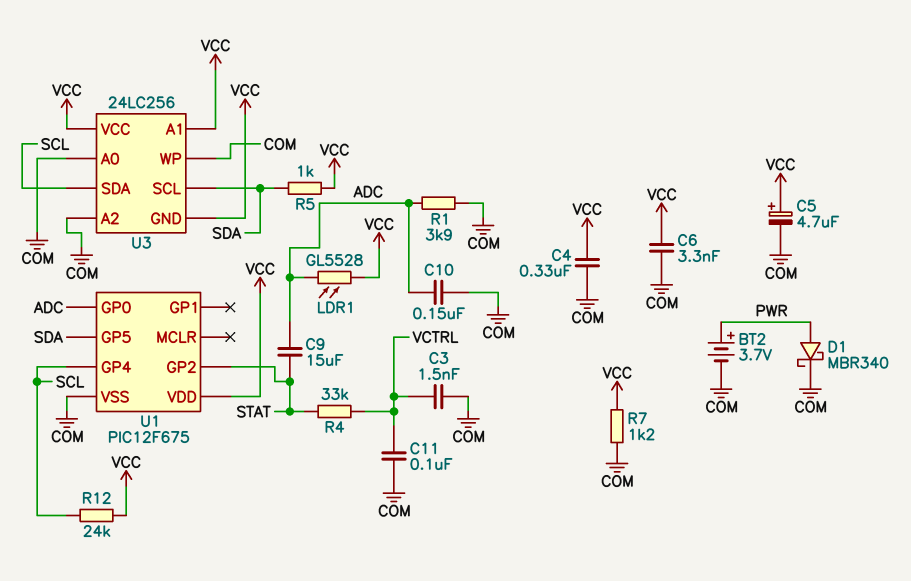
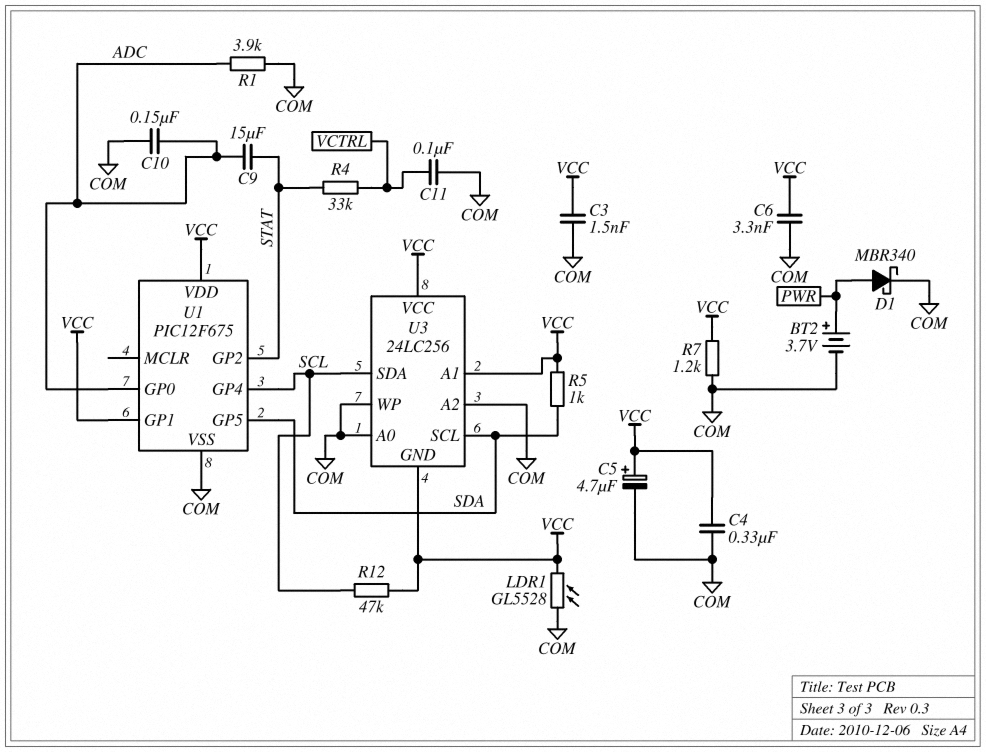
C3: 1.5nF (COM, VCTRL) -> 1.5nF (COM, VCC)
LDR1: GL5528 (ADC, VCC) -> GL5528 (COM, VCC)
R12: 24k (SCL, VCC) -> 47k (SCL, VCC)
U1 pin GP1: none -> VCC

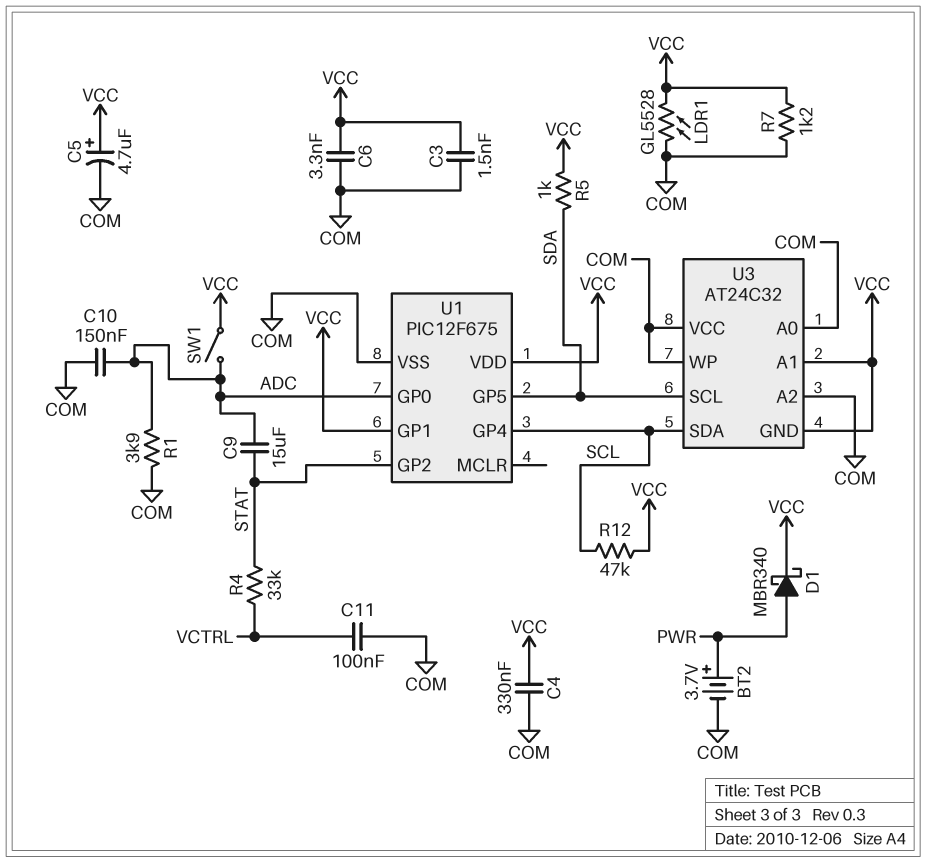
D1: schottky MBR340 (A PWR, K COM) -> schottky MBR340 (A PWR, K VCC)
SW1: none -> switch (ADC, VCC)
U3: 24LC256 -> AT24C32
U3 pin VCC: VCC -> COM

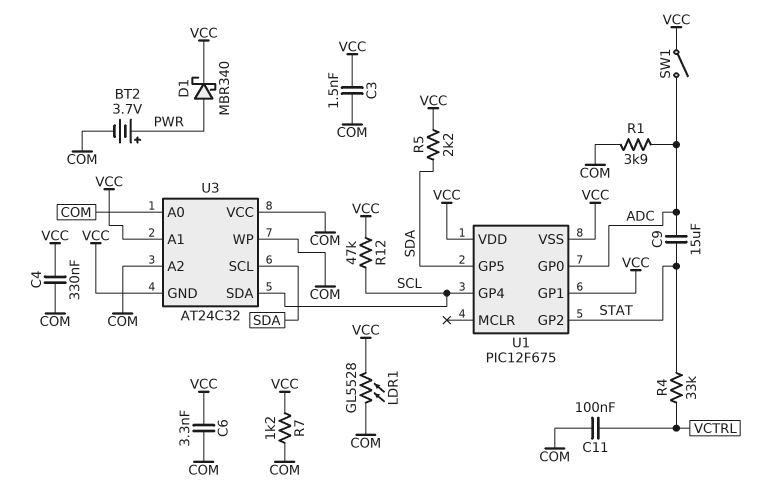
C5: 4.7uF (plus VCC, minus COM) -> none
C10: 150nF (ADC, COM) -> none
R5: 1k (SDA, VCC) -> 2.2k (SDA, VCC)
U1 pin VSS: COM -> VCC

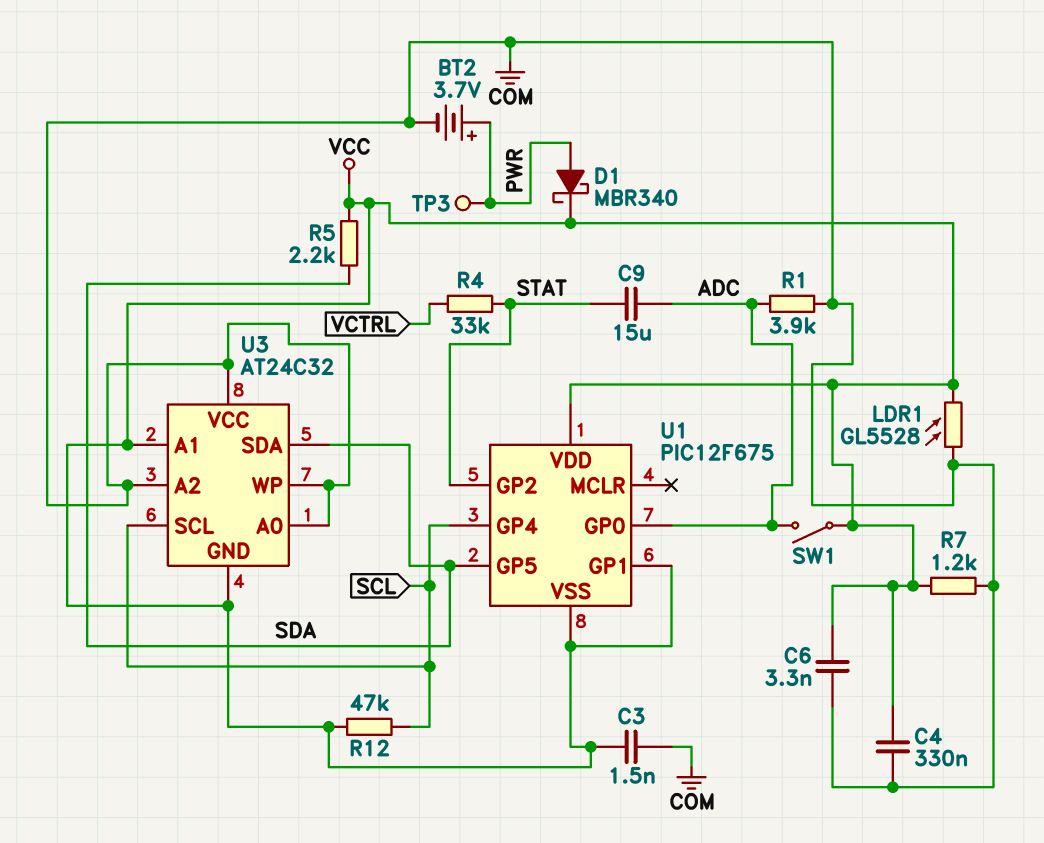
C11: 100nF (COM, VCTRL) -> none
TP3: none -> test point (PWR)
U3 pin SCL: SDA -> SCL
U3 pin SDA: SCL -> SDA

